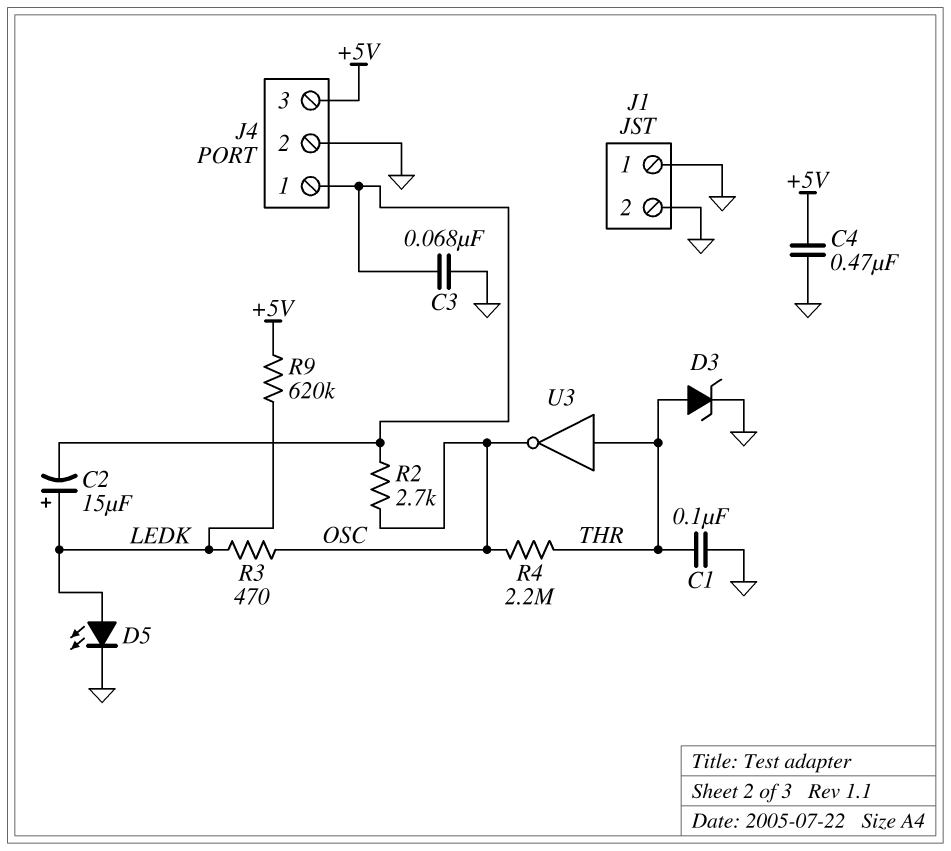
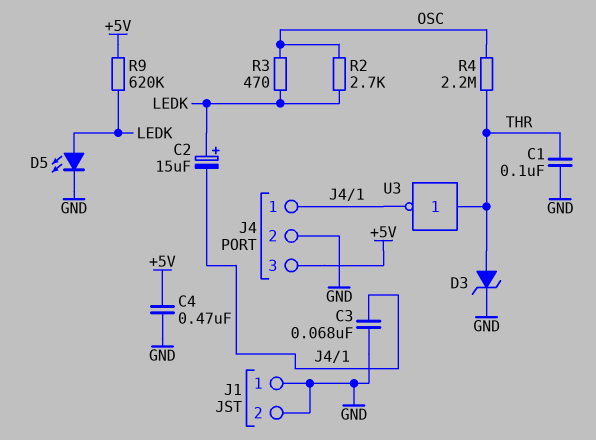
R2: 2.7k (J4/1, OSC) -> 2.7k (LEDK, OSC)
U3: NOT (in THR, out OSC) -> NOT (in THR, out J4/1)

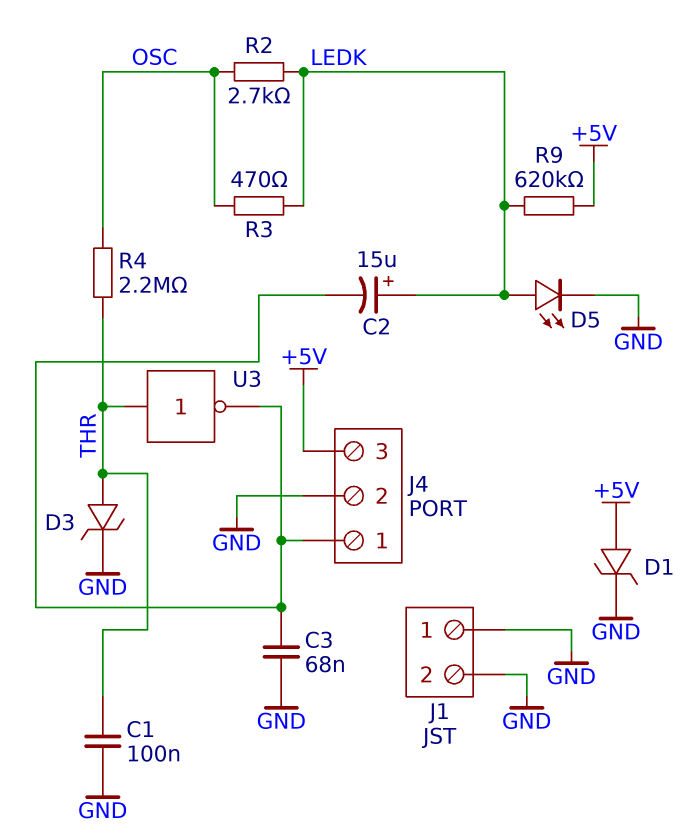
C4: 470nF (+5V, GND) -> none
D1: none -> zener (A +5V, K GND)

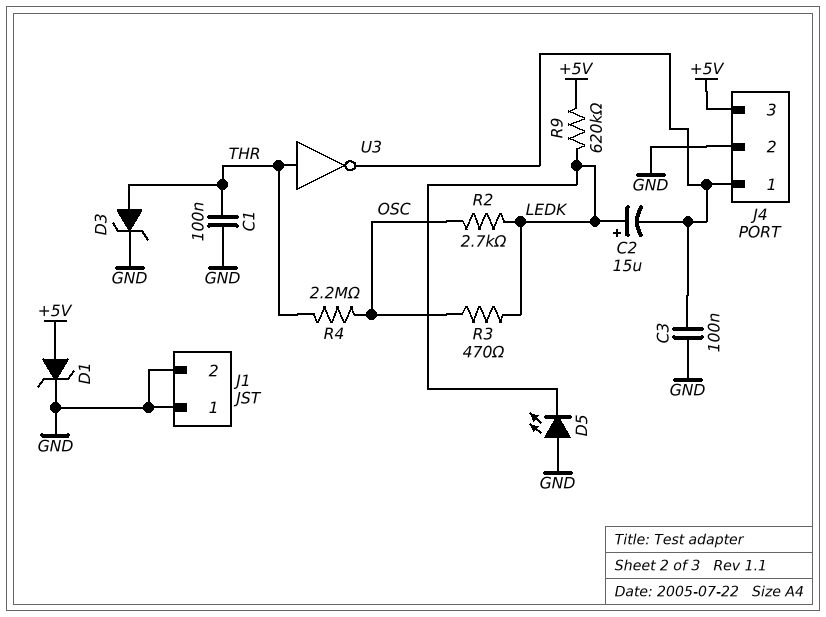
C3: 68nF (GND, J4/1) -> 100nF (GND, J4/1)
D5: LED (A LEDK, K GND) -> LED (A GND, K LEDK)

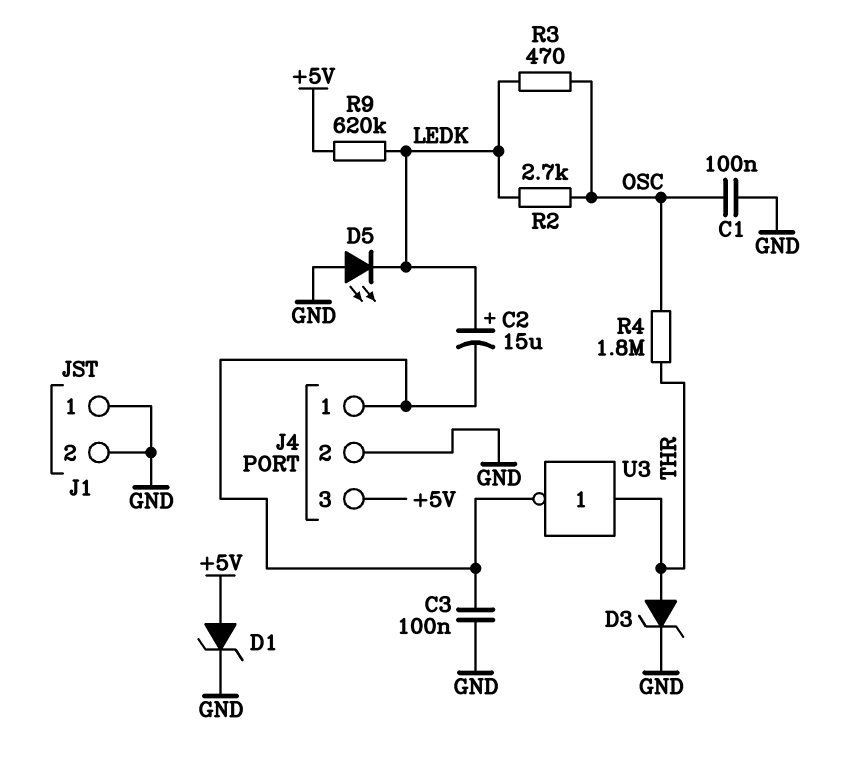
C1: 100nF (GND, THR) -> 100nF (GND, OSC)
R4: 2.2M (OSC, THR) -> 1.8M (OSC, THR)

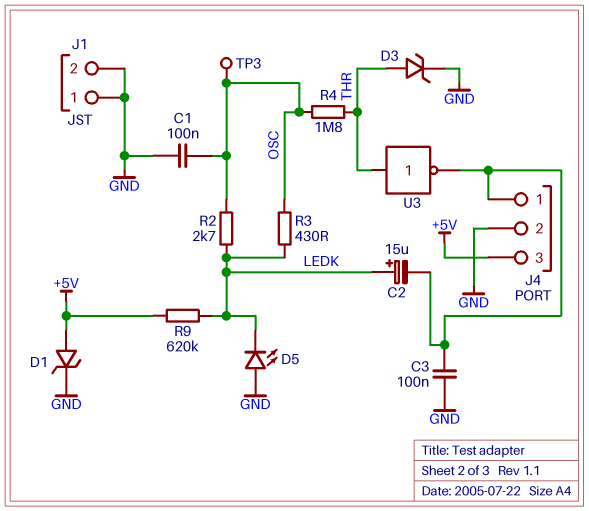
R3: 470 (LEDK, OSC) -> 430 (LEDK, OSC)
TP3: none -> test point (OSC)

